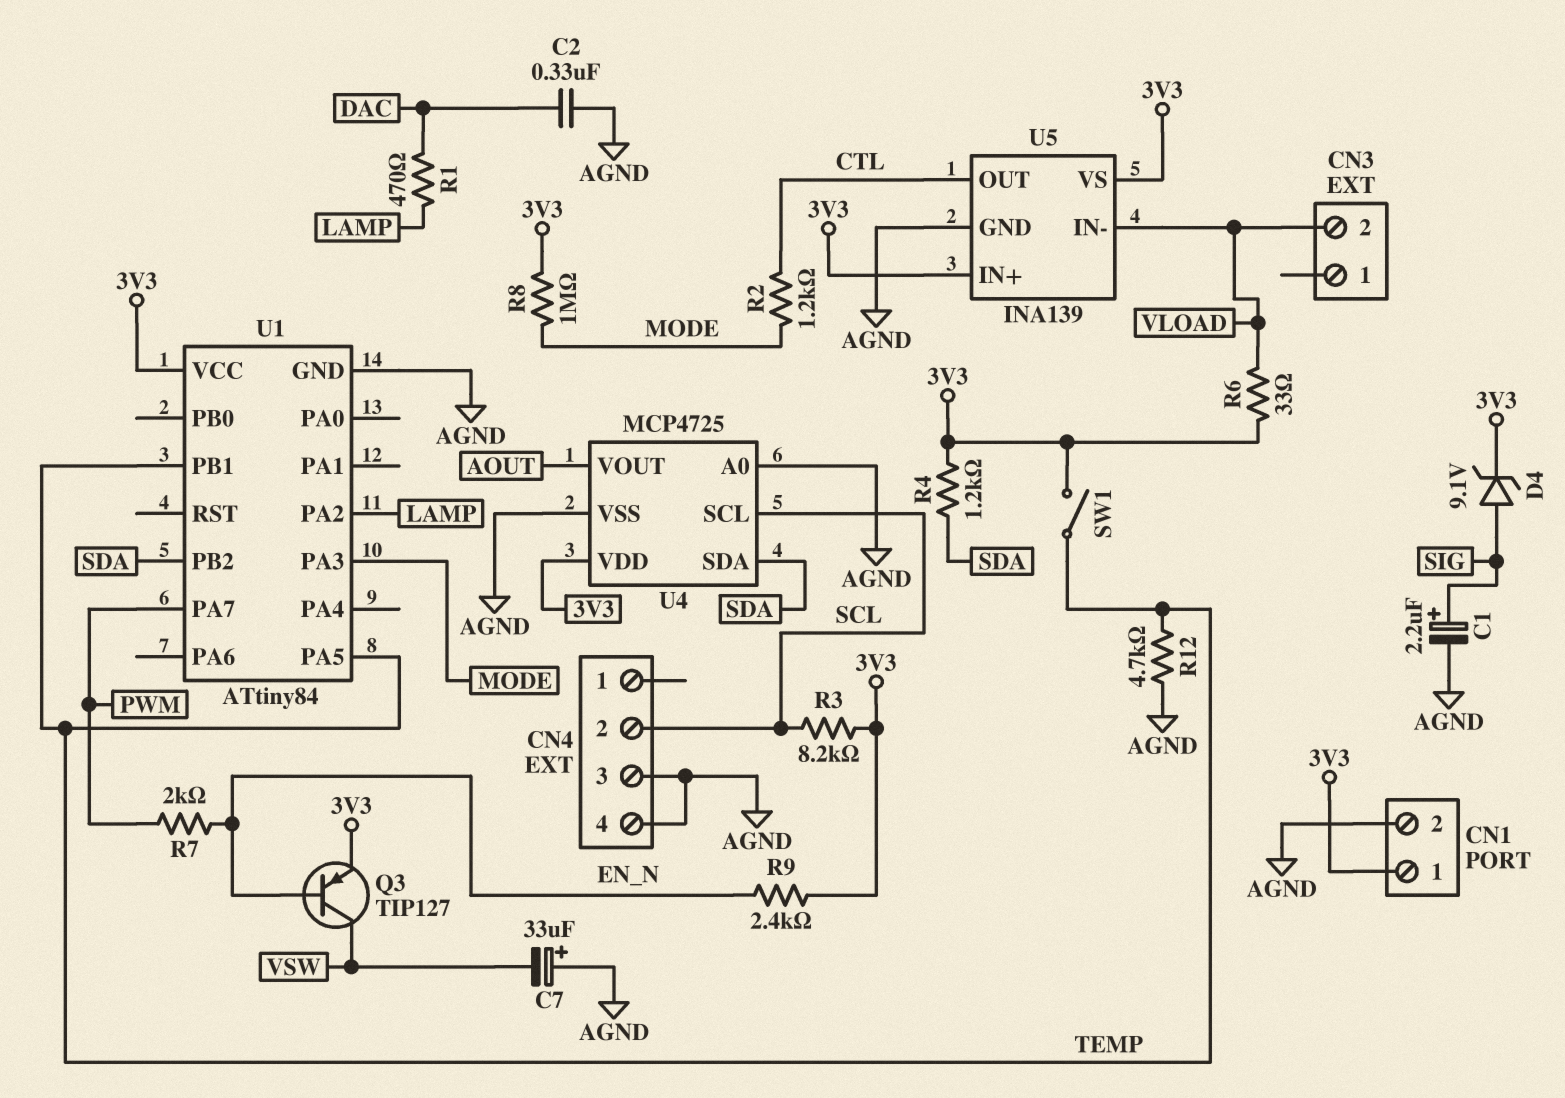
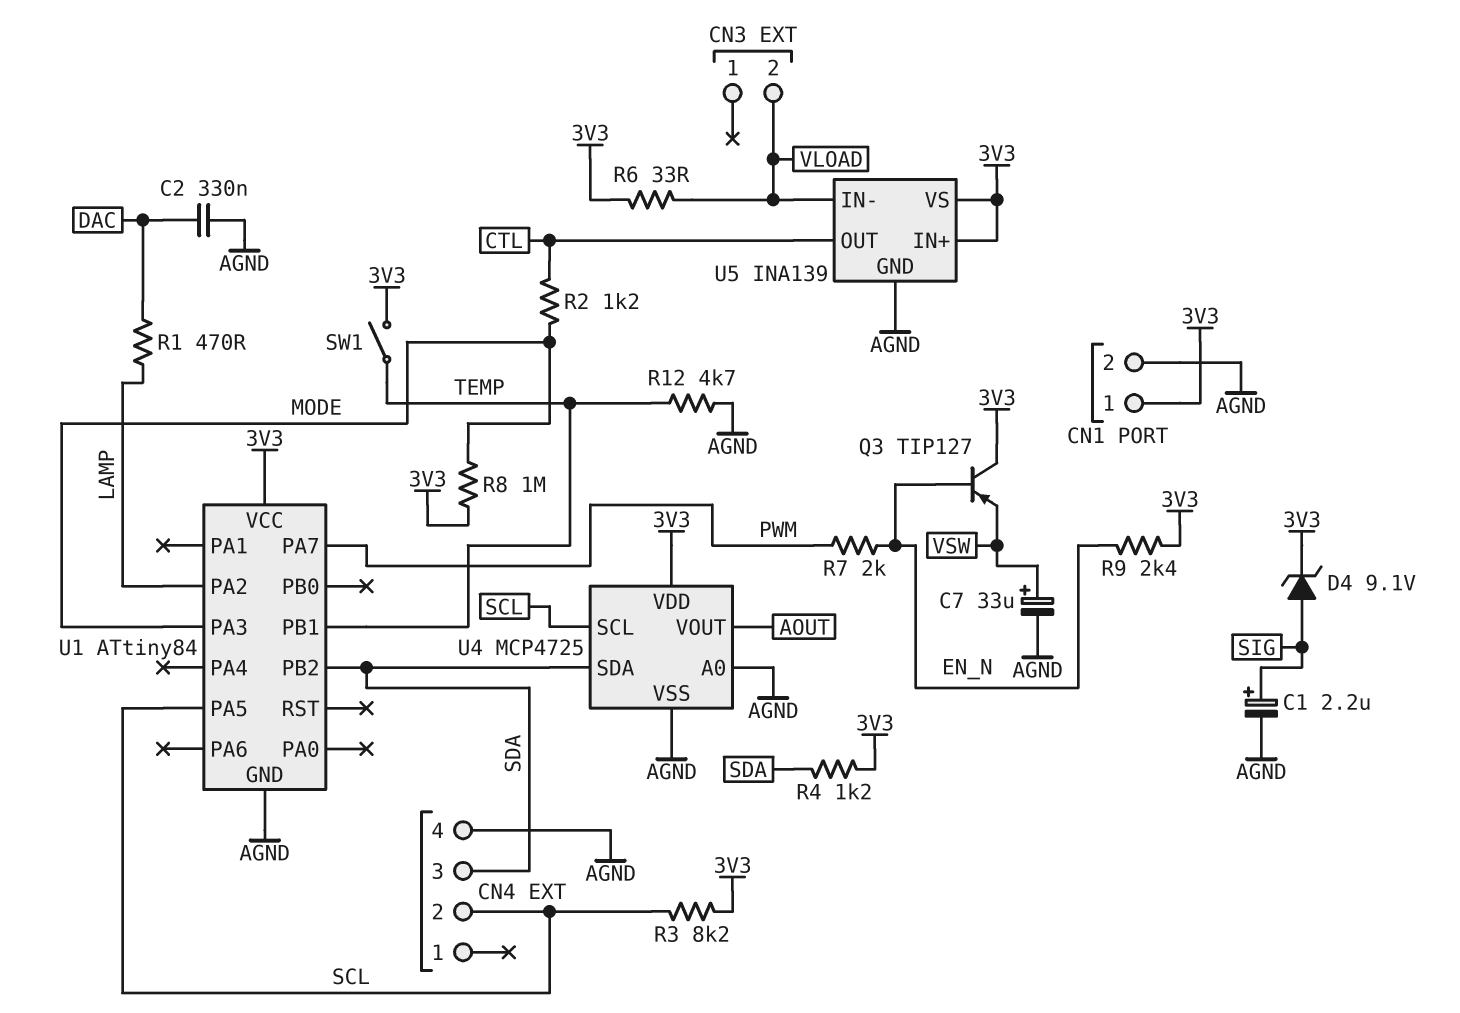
C7: 33uF (plus AGND, minus VSW) -> 33uF (plus VSW, minus AGND)
CN4 pin 3: AGND -> SDA
Q3: PNP TIP127 (B EN_N, C VSW, E 3V3) -> PNP TIP127 (B EN_N, C 3V3, E VSW)
U1 pin PA5: TEMP -> SCL

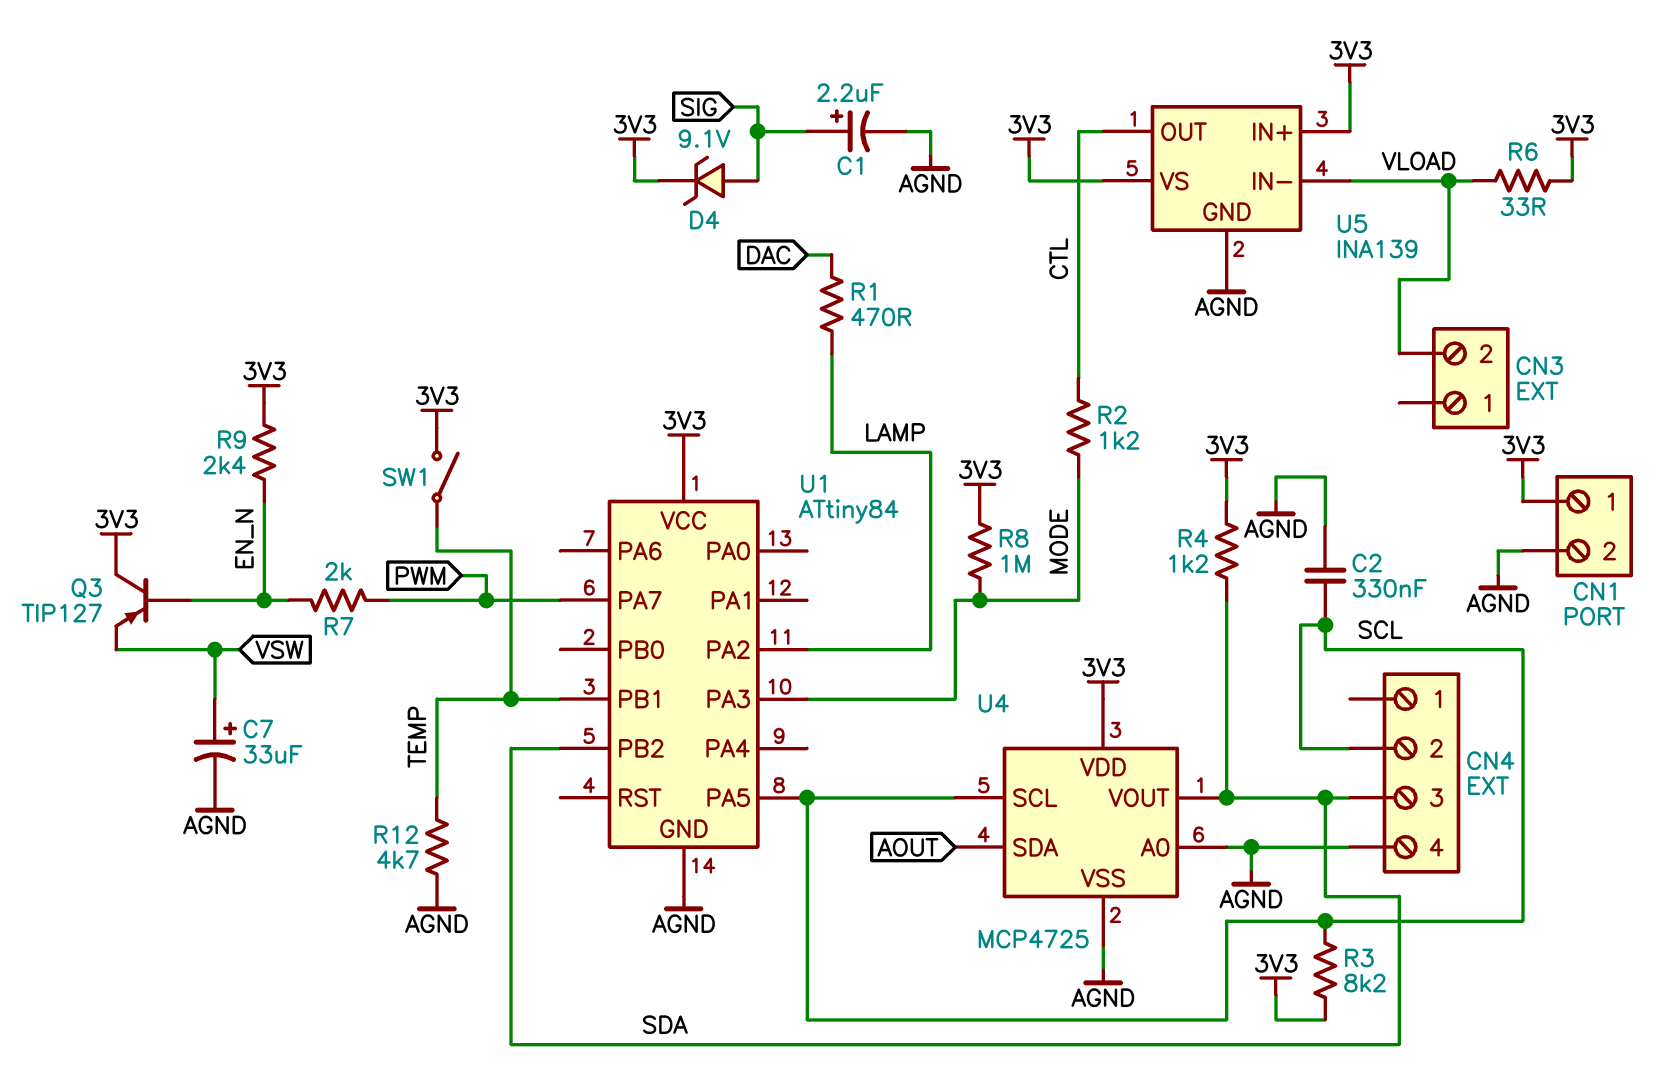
C2: 330nF (AGND, DAC) -> 330nF (AGND, SCL)
U4 pin SDA: SDA -> AOUT
U4 pin VOUT: AOUT -> SDA

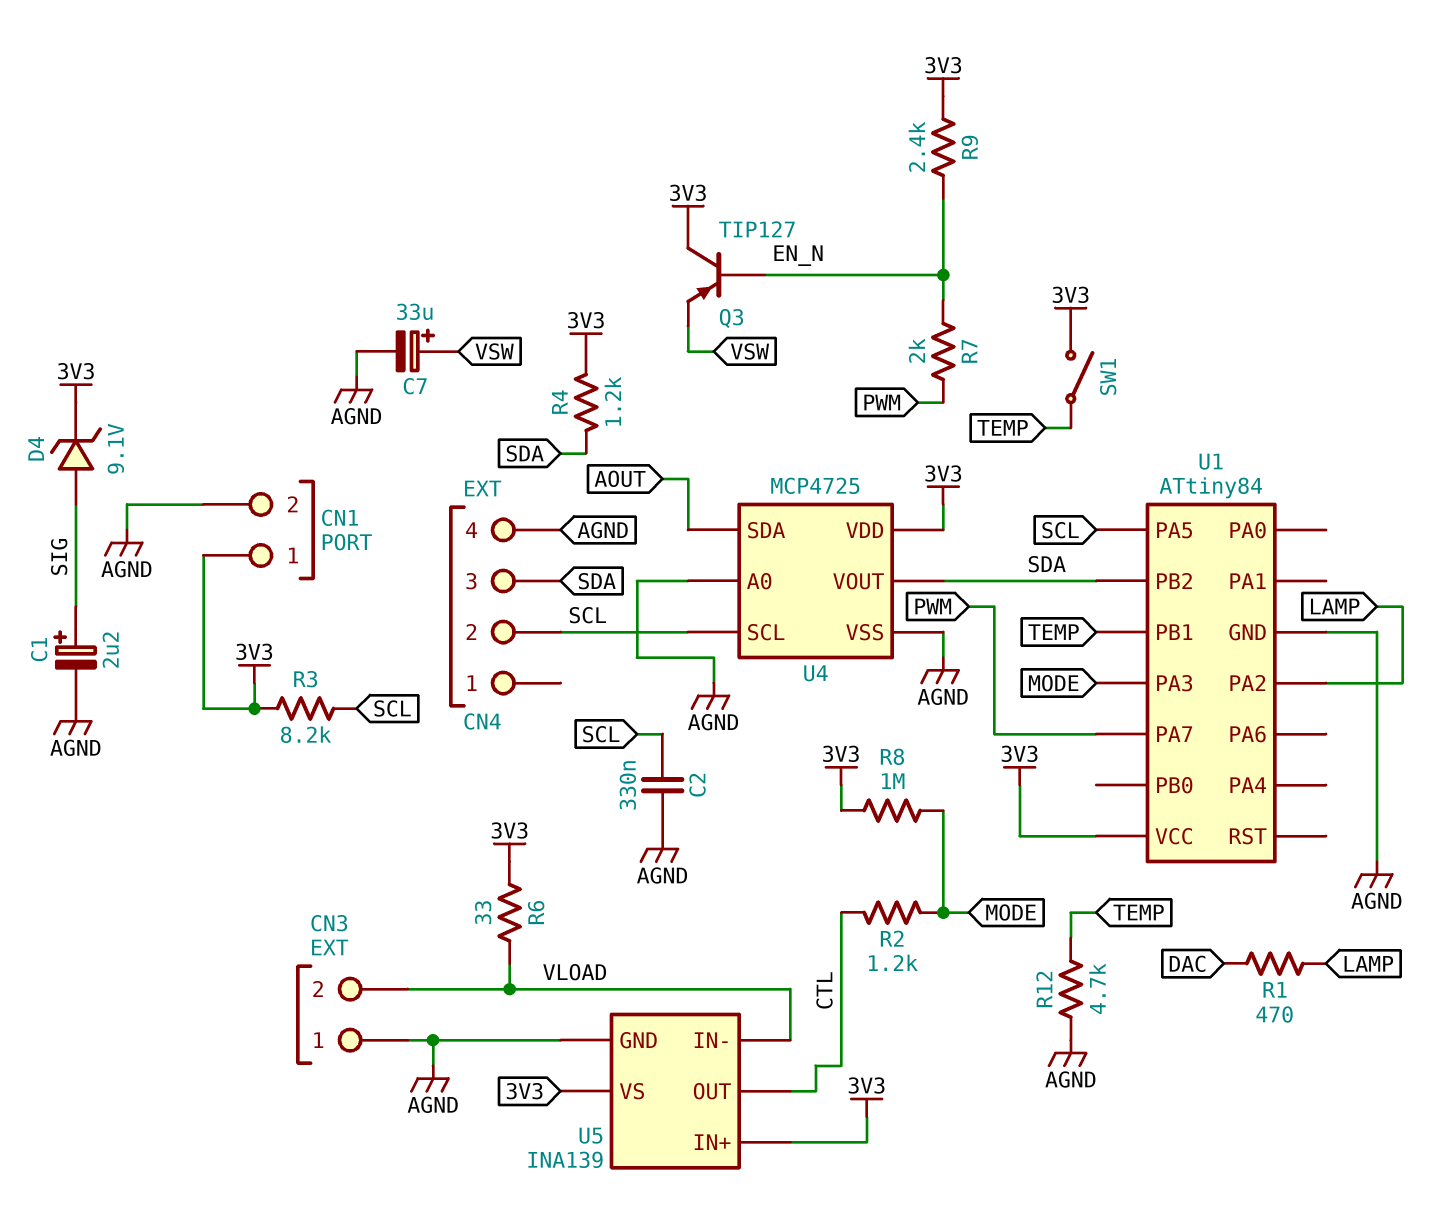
CN3 pin 1: none -> AGND

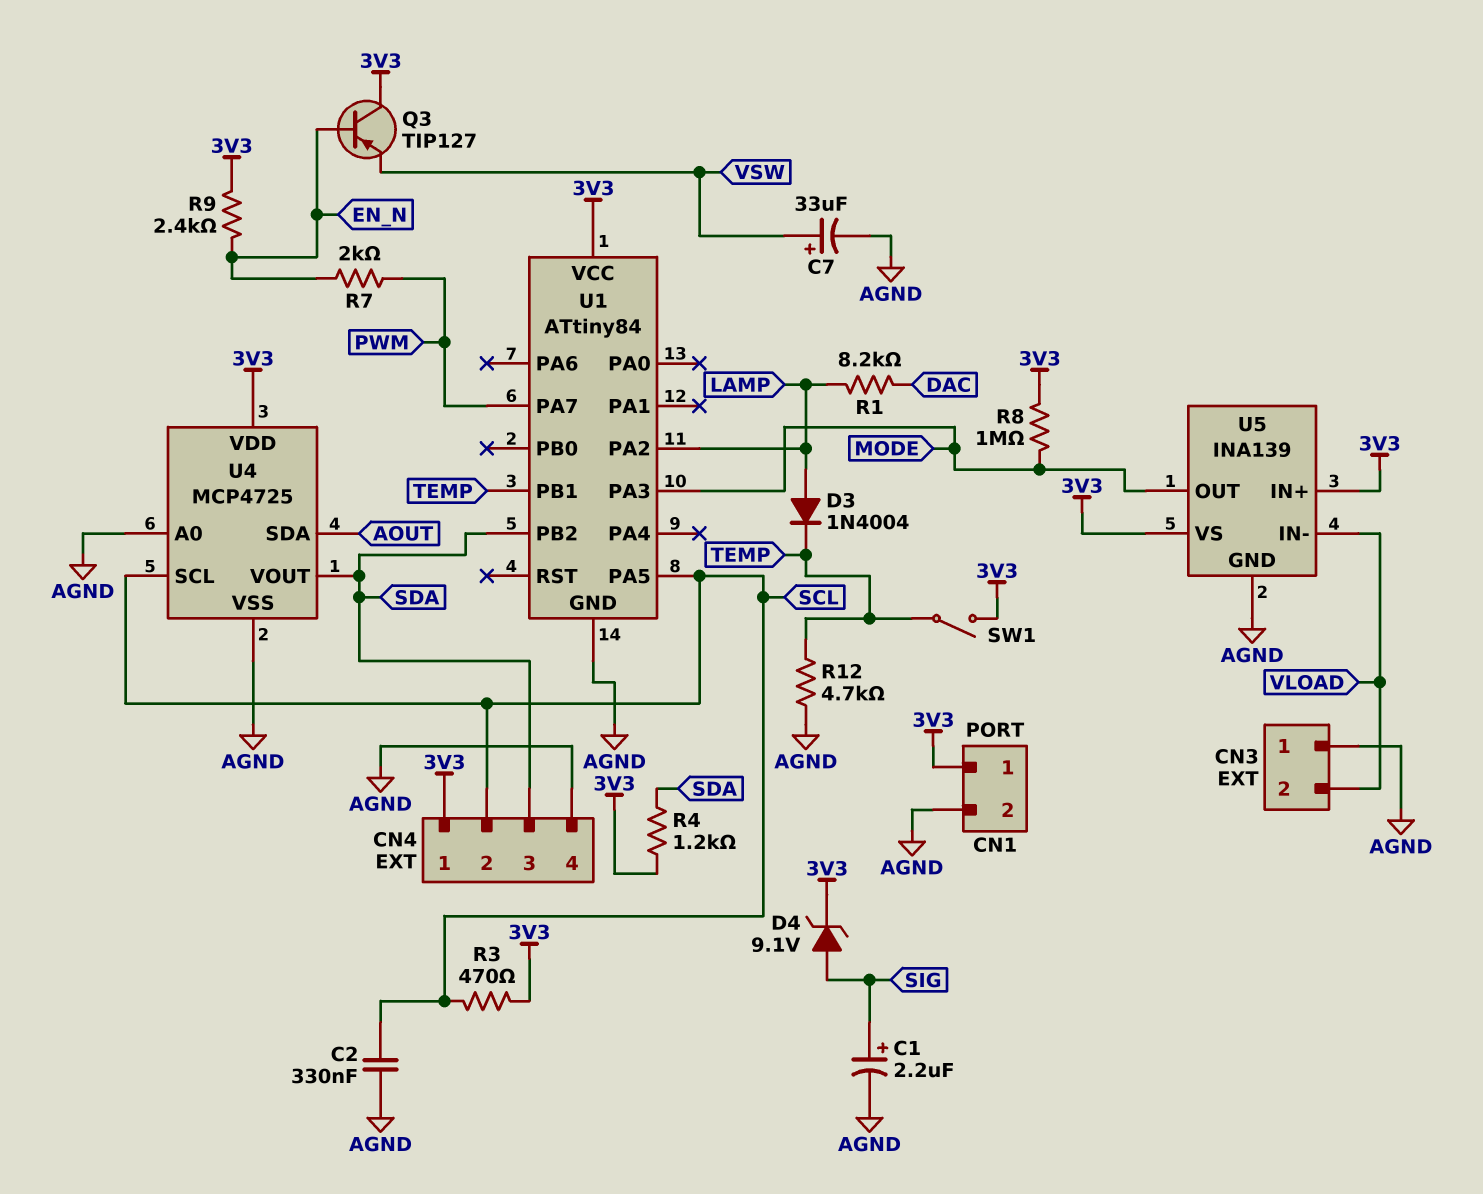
CN4 pin 1: none -> 3V3
D3: none -> diode 1N4004 (A LAMP, K TEMP)
R1: 470 (DAC, LAMP) -> 8.2k (DAC, LAMP)
R2: 1.2k (CTL, MODE) -> none
R3: 8.2k (3V3, SCL) -> 470 (3V3, SCL)
R6: 33 (3V3, VLOAD) -> none
U5 pin OUT: CTL -> MODE

